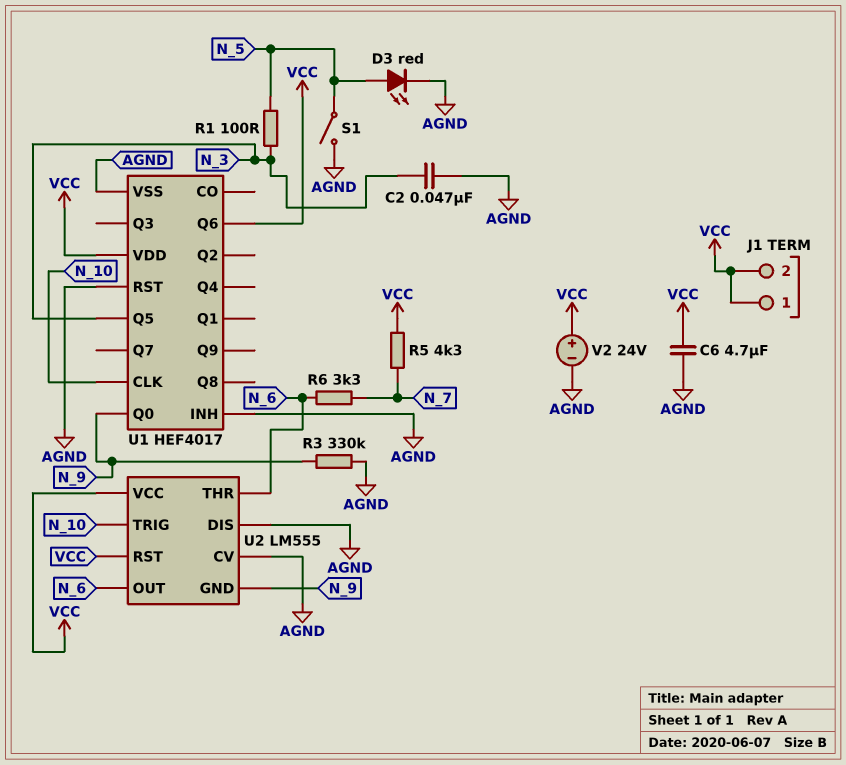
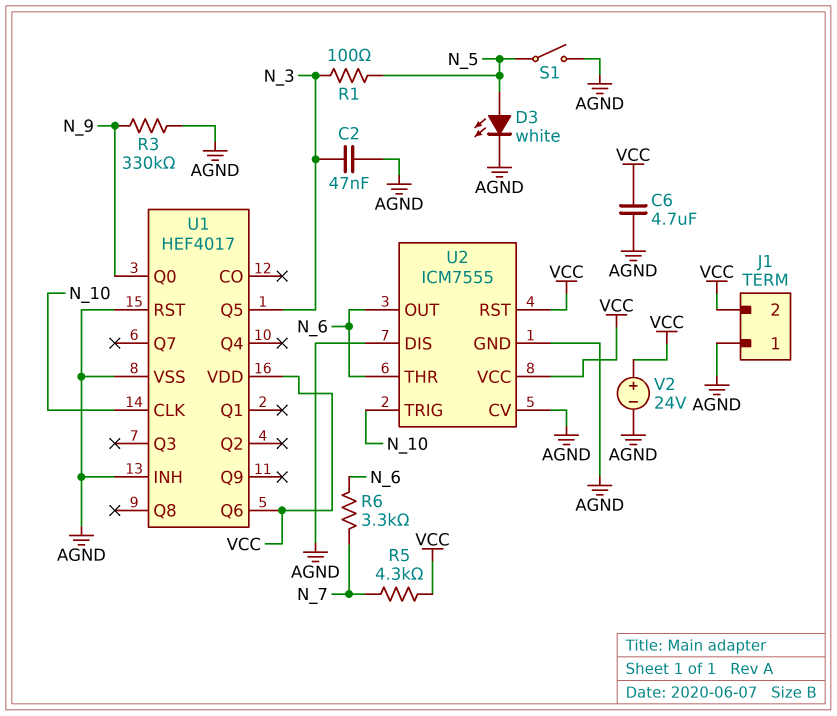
D3: LED red (A N_5, K AGND) -> LED white (A N_5, K AGND)
J1 pin 1: VCC -> AGND
U2: LM555 -> ICM7555
U2 pin GND: N_9 -> AGND

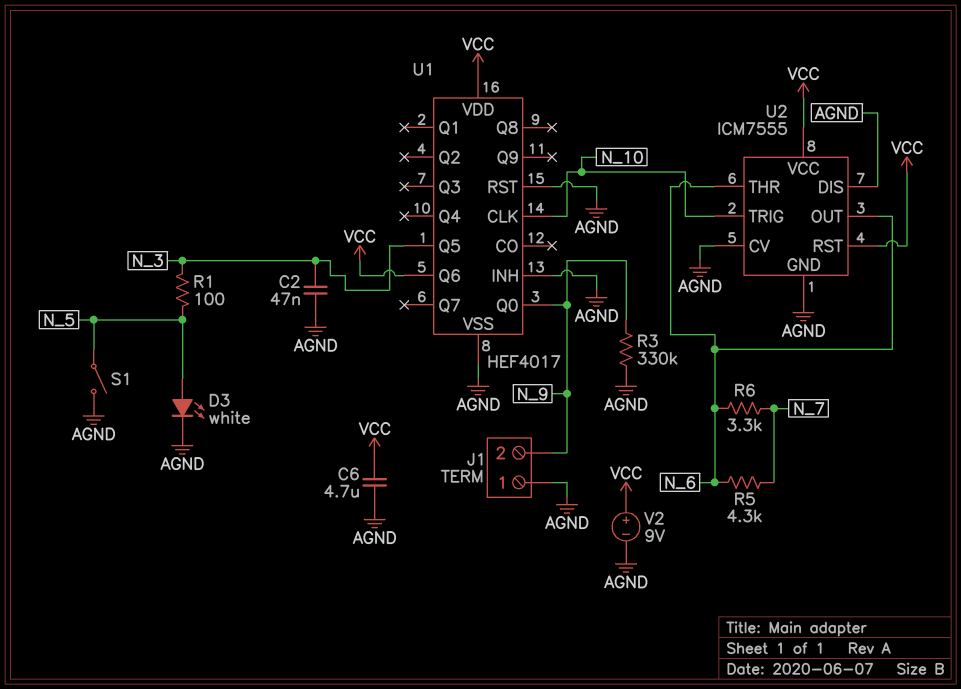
J1 pin 2: VCC -> N_9
R5: 4.3k (N_7, VCC) -> 4.3k (N_6, N_7)
V2: 24V (plus VCC, minus AGND) -> 9V (plus VCC, minus AGND)

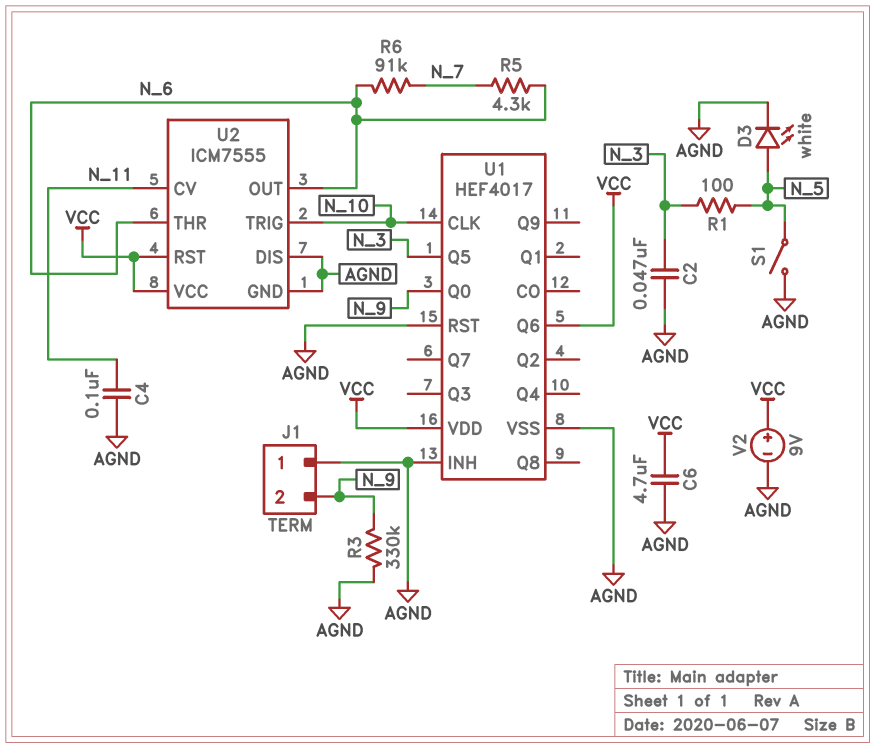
C4: none -> 100nF (AGND, N_11)
R6: 3.3k (N_6, N_7) -> 91k (N_6, N_7)
U2 pin CV: AGND -> N_11

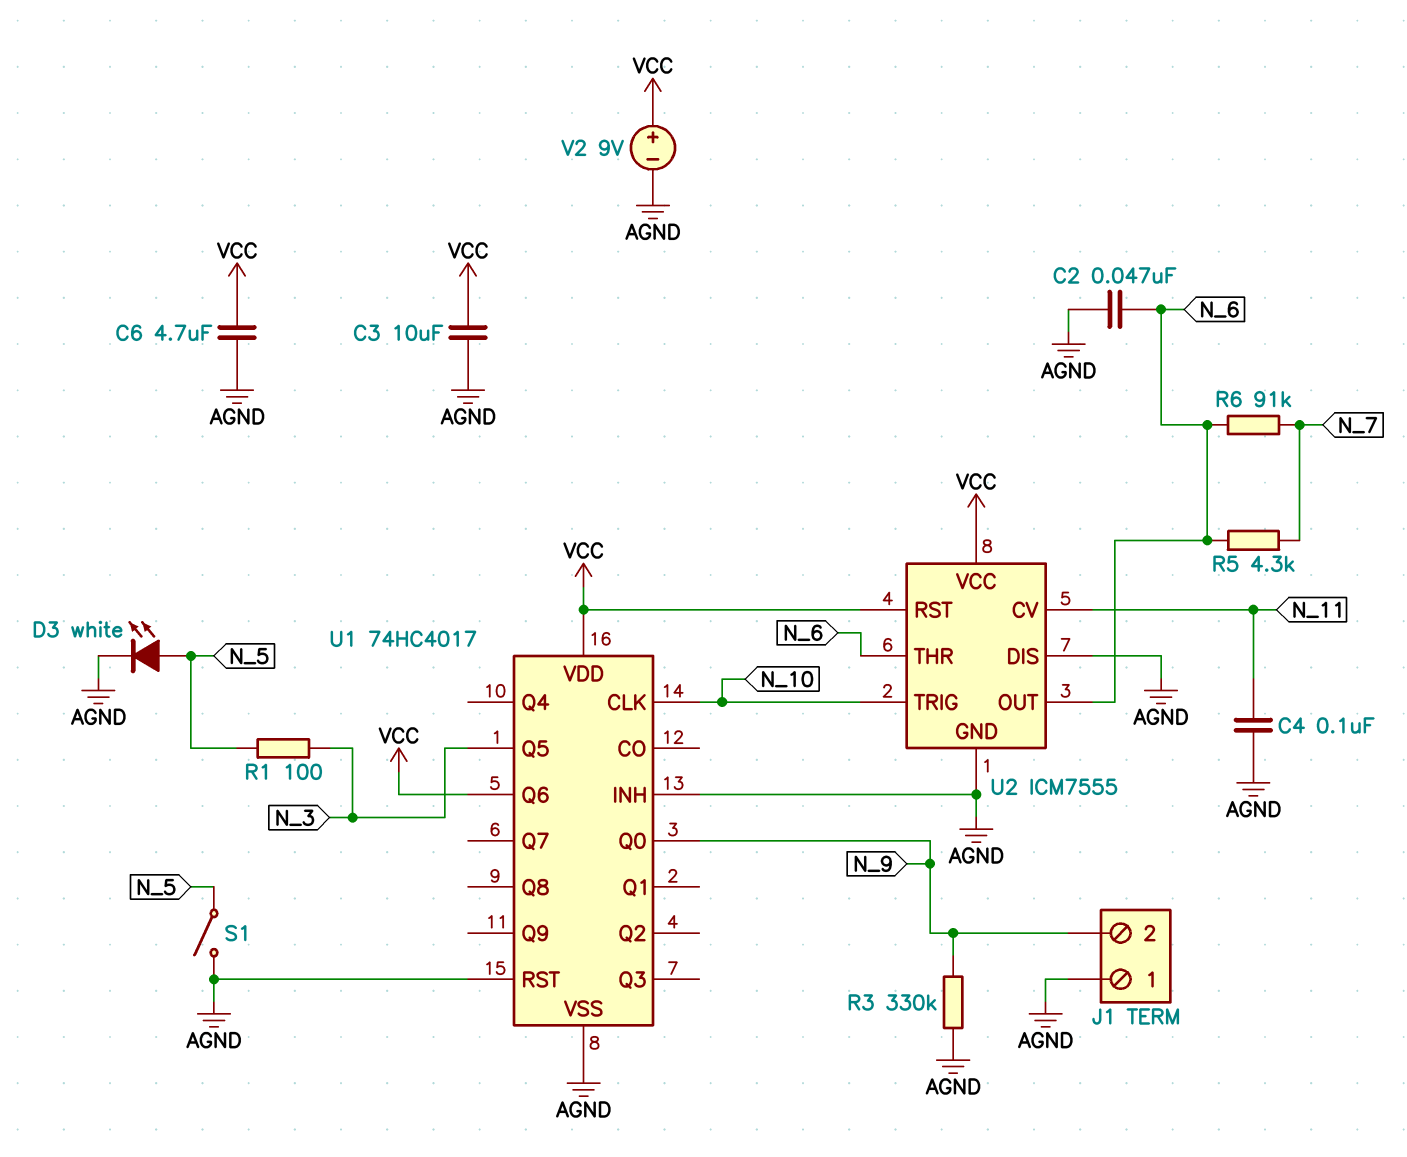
C2: 47nF (AGND, N_3) -> 47nF (AGND, N_6)
C3: none -> 10uF (AGND, VCC)
U1: HEF4017 -> 74HC4017

